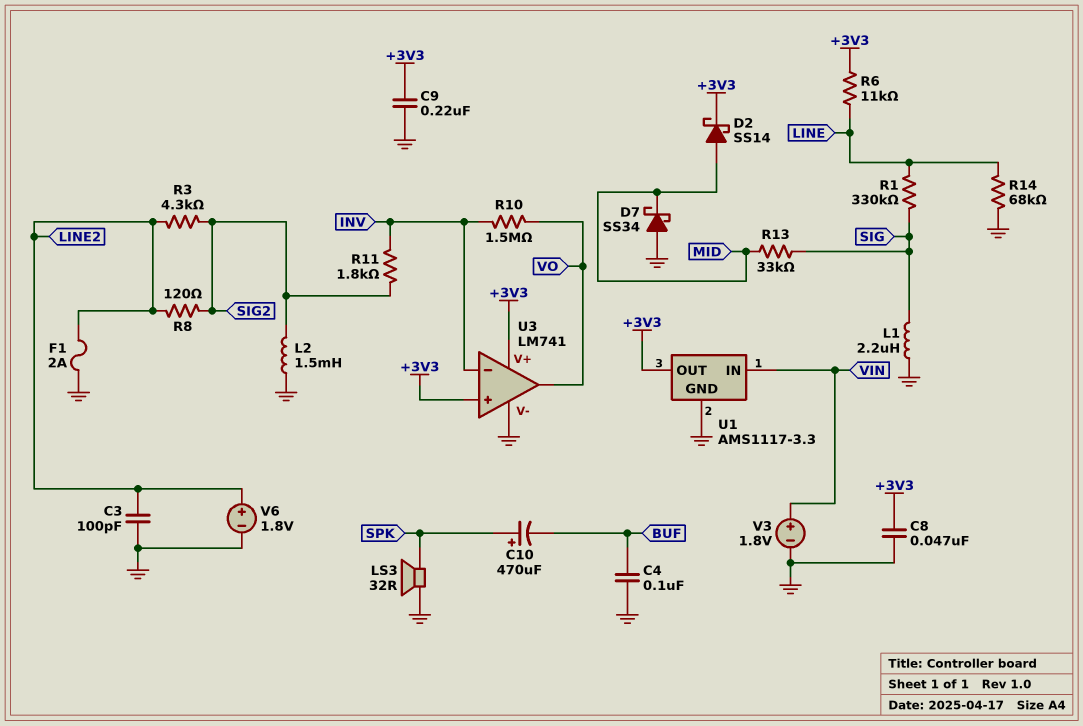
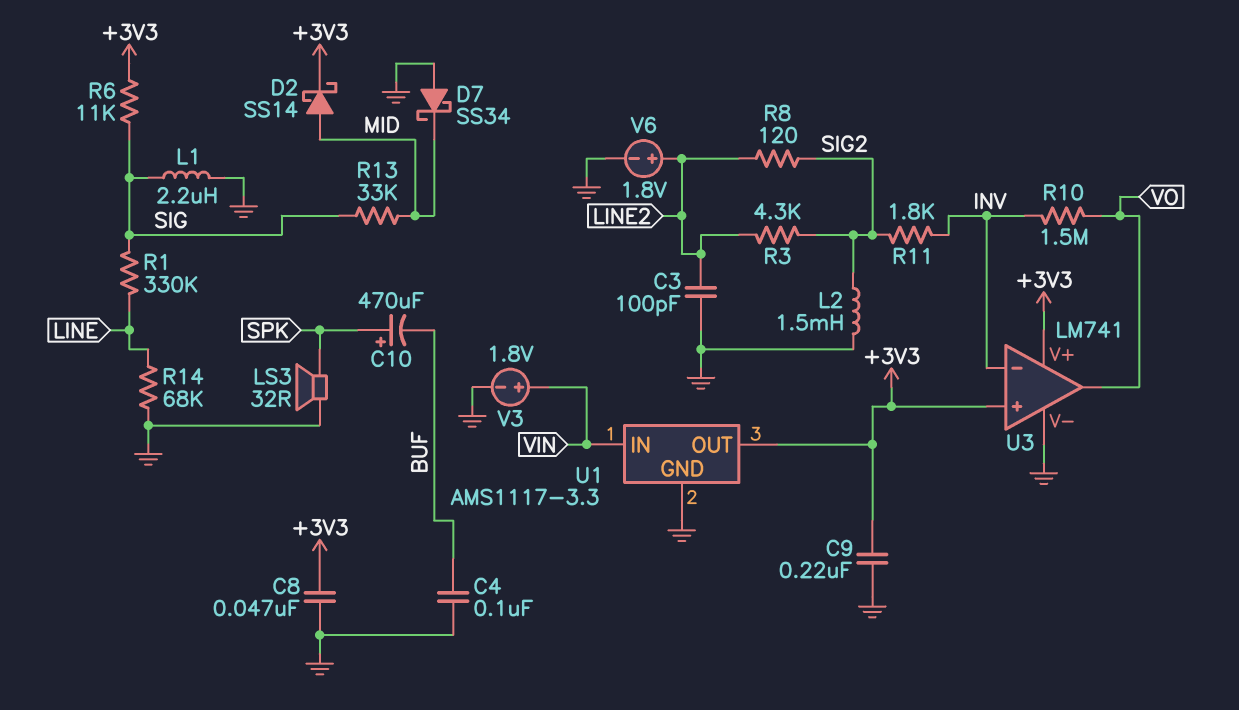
F1: 2A (GND, LINE2) -> none
R6: 11k (+3V3, LINE) -> 11k (+3V3, SIG)

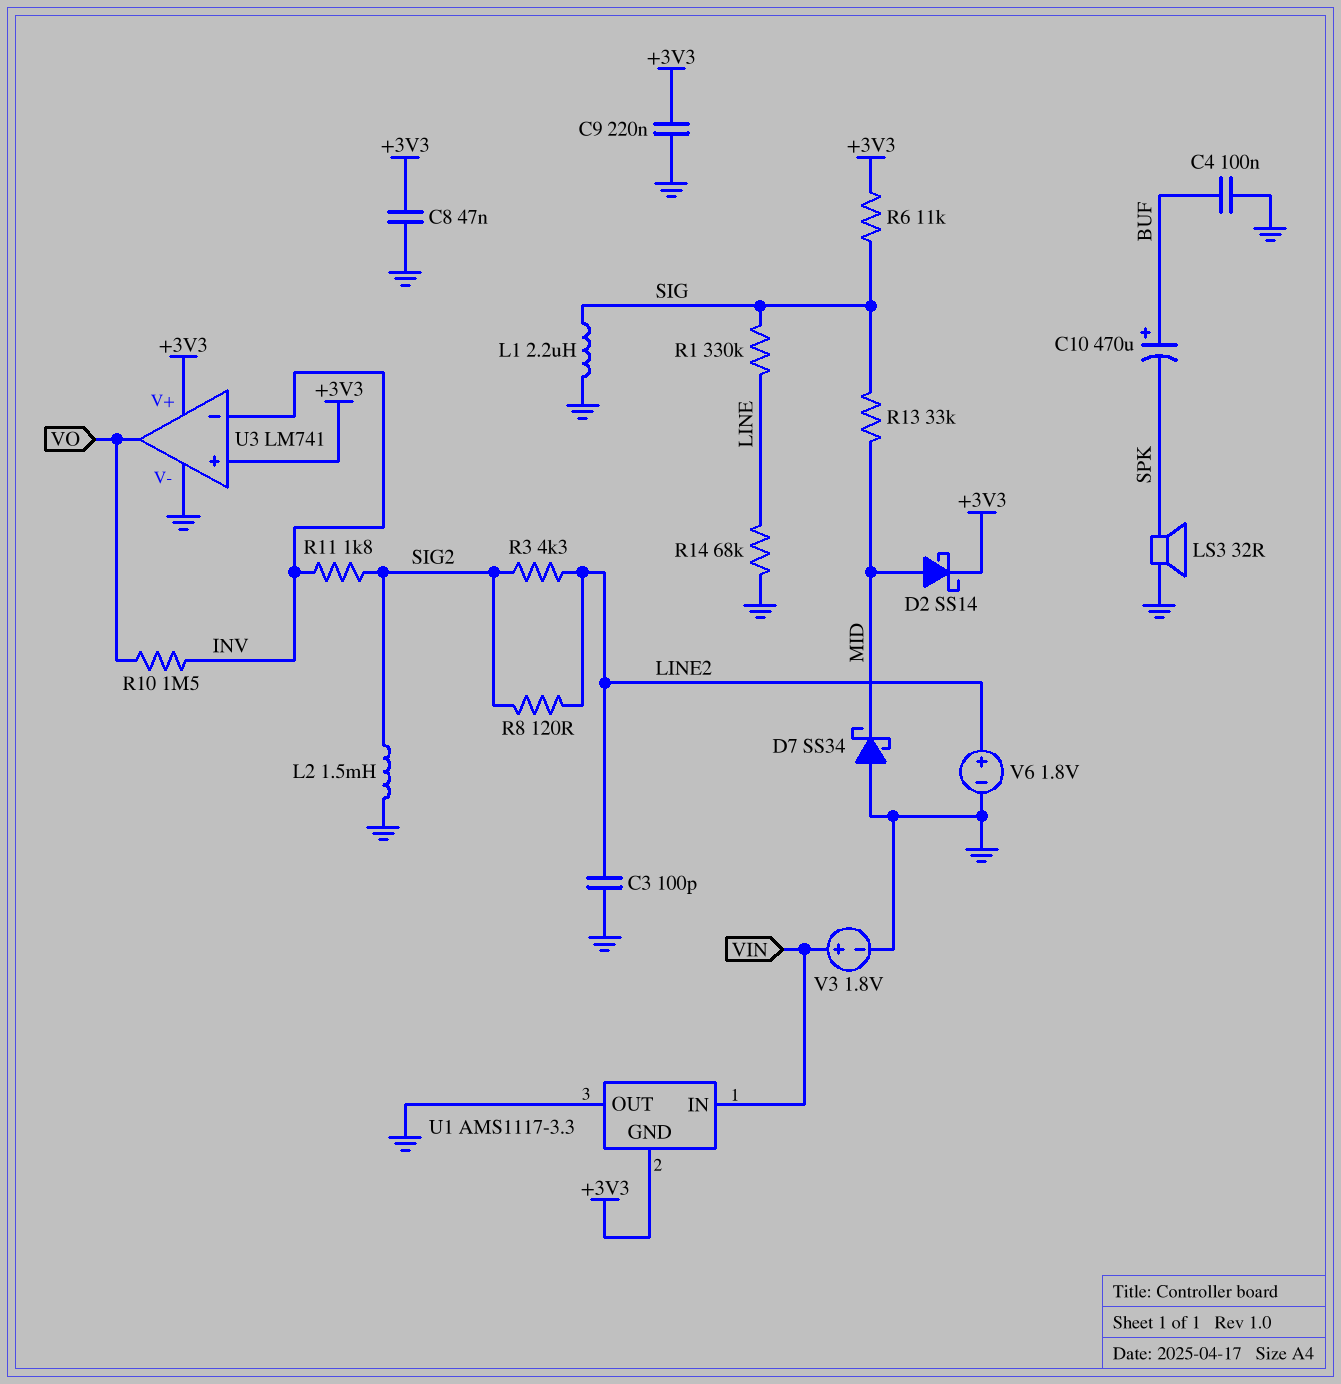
C10: 470uF (plus SPK, minus BUF) -> 470uF (plus BUF, minus SPK)
U1 pin GND: GND -> +3V3
U1 pin OUT: +3V3 -> GND

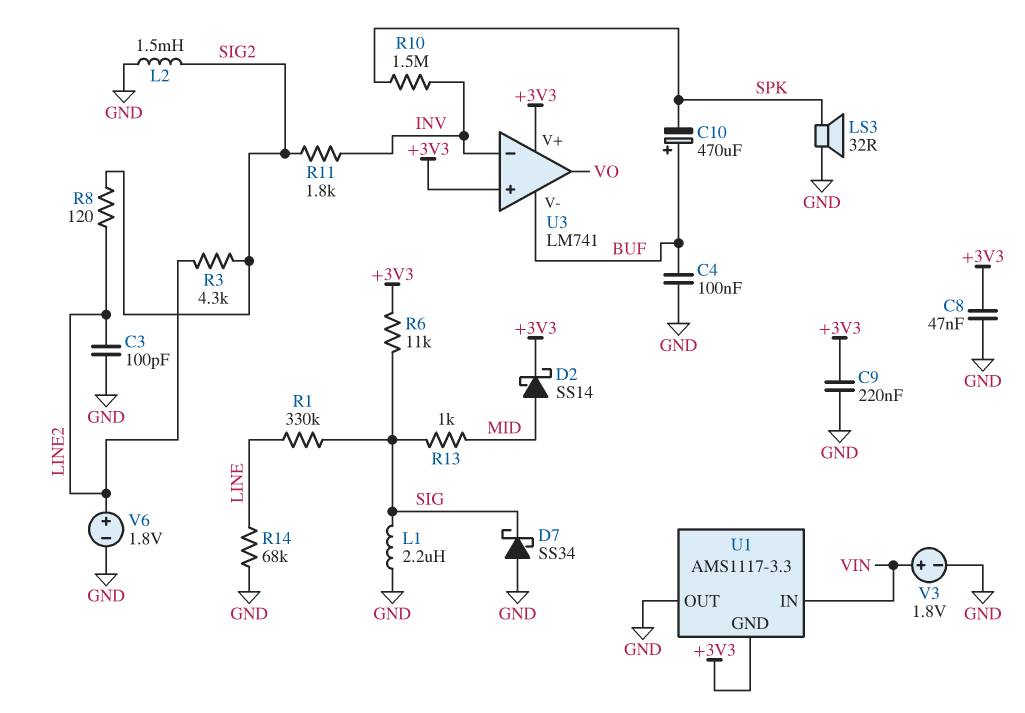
D7: schottky SS34 (A GND, K MID) -> schottky SS34 (A GND, K SIG)
R10: 1.5M (INV, VO) -> 1.5M (INV, SPK)
R13: 33k (MID, SIG) -> 1k (MID, SIG)
U3 pin V-: GND -> BUF

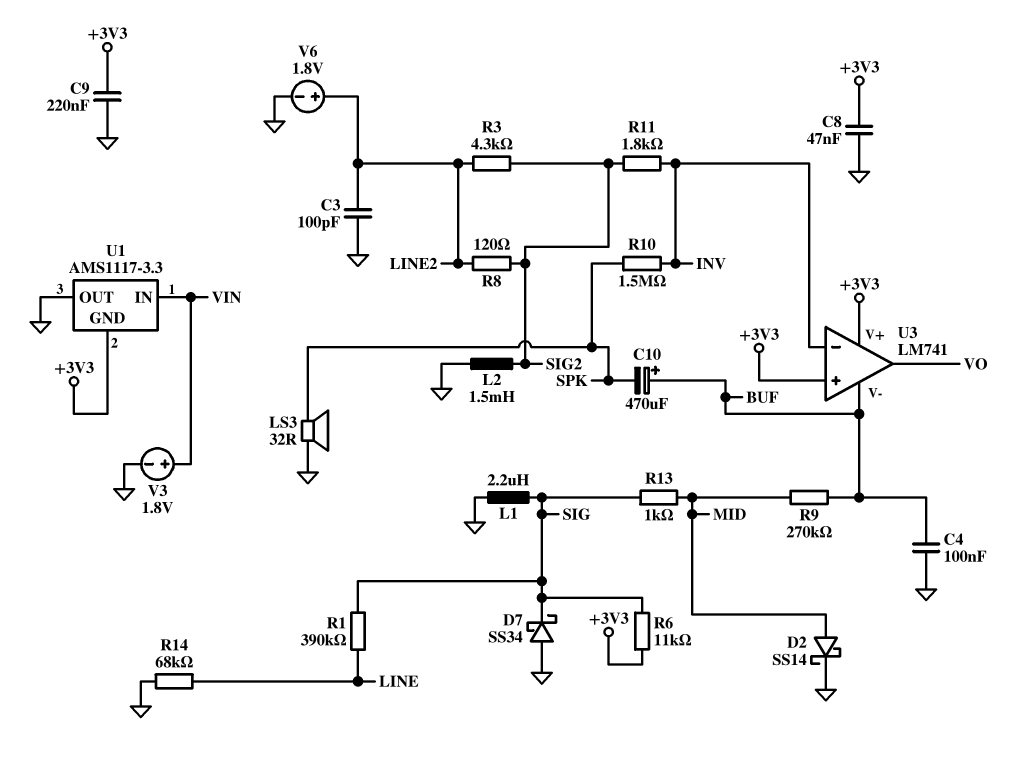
D2: schottky SS14 (A MID, K +3V3) -> schottky SS14 (A MID, K GND)
R1: 330k (LINE, SIG) -> 390k (LINE, SIG)
R9: none -> 270k (BUF, MID)

